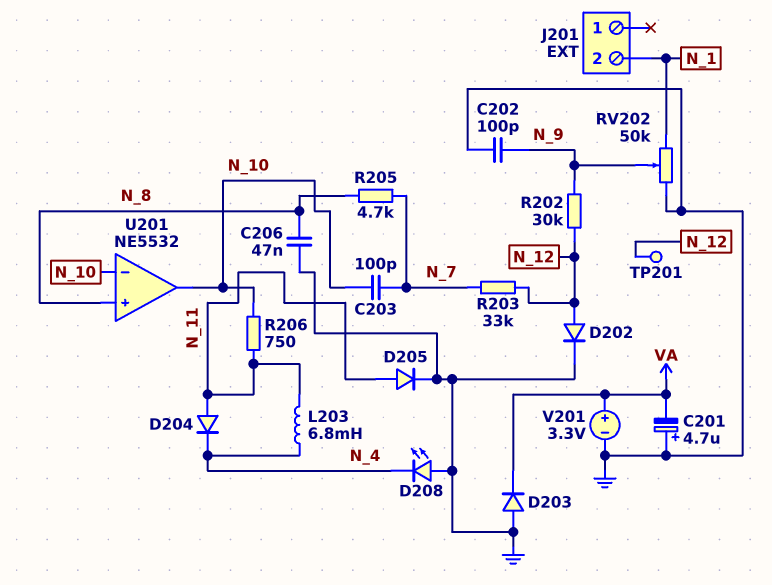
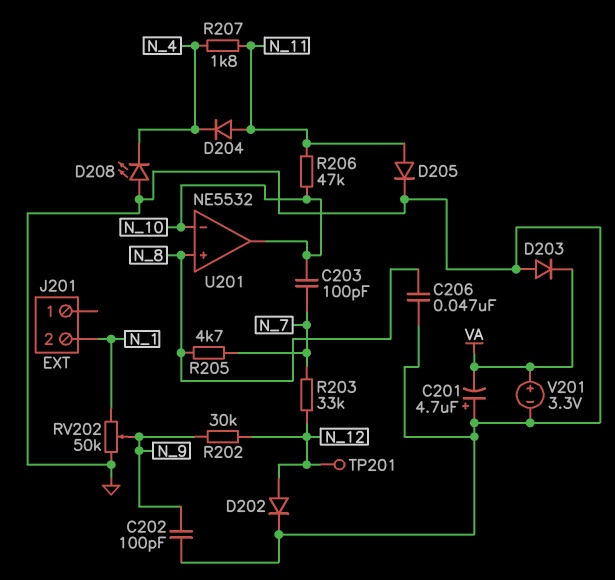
L203: 6.8mH (N_4, N_11) -> none
R206: 750 (N_10, N_11) -> 47k (N_10, N_11)
R207: none -> 1.8k (N_4, N_11)

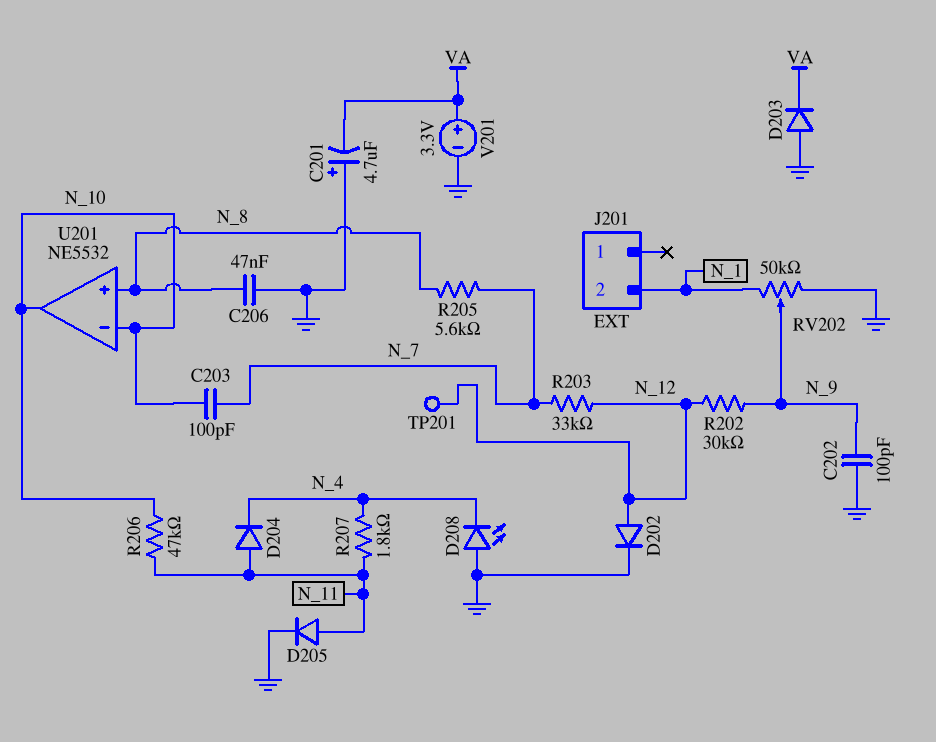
R205: 4.7k (N_7, N_8) -> 5.6k (N_7, N_8)

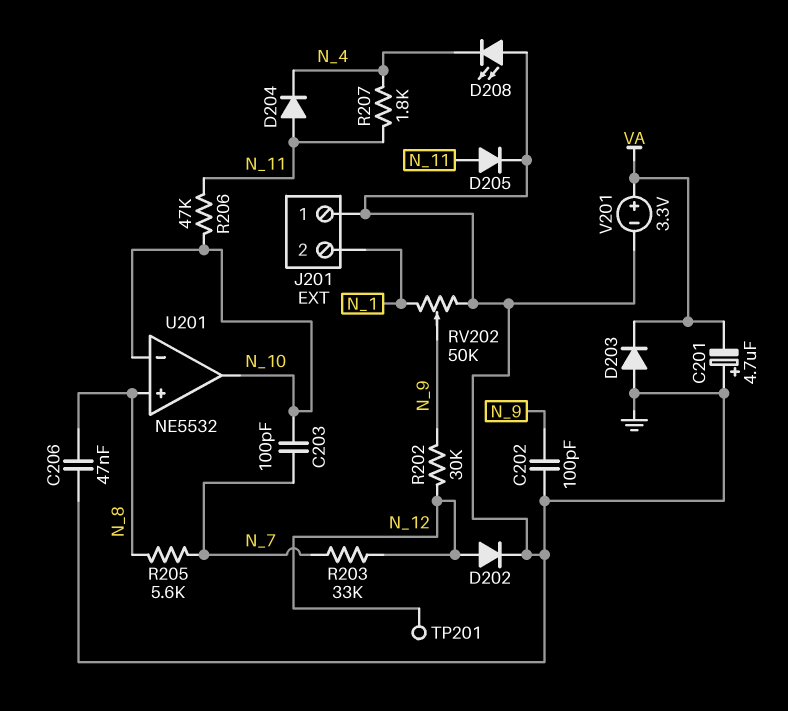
J201 pin 1: none -> GND

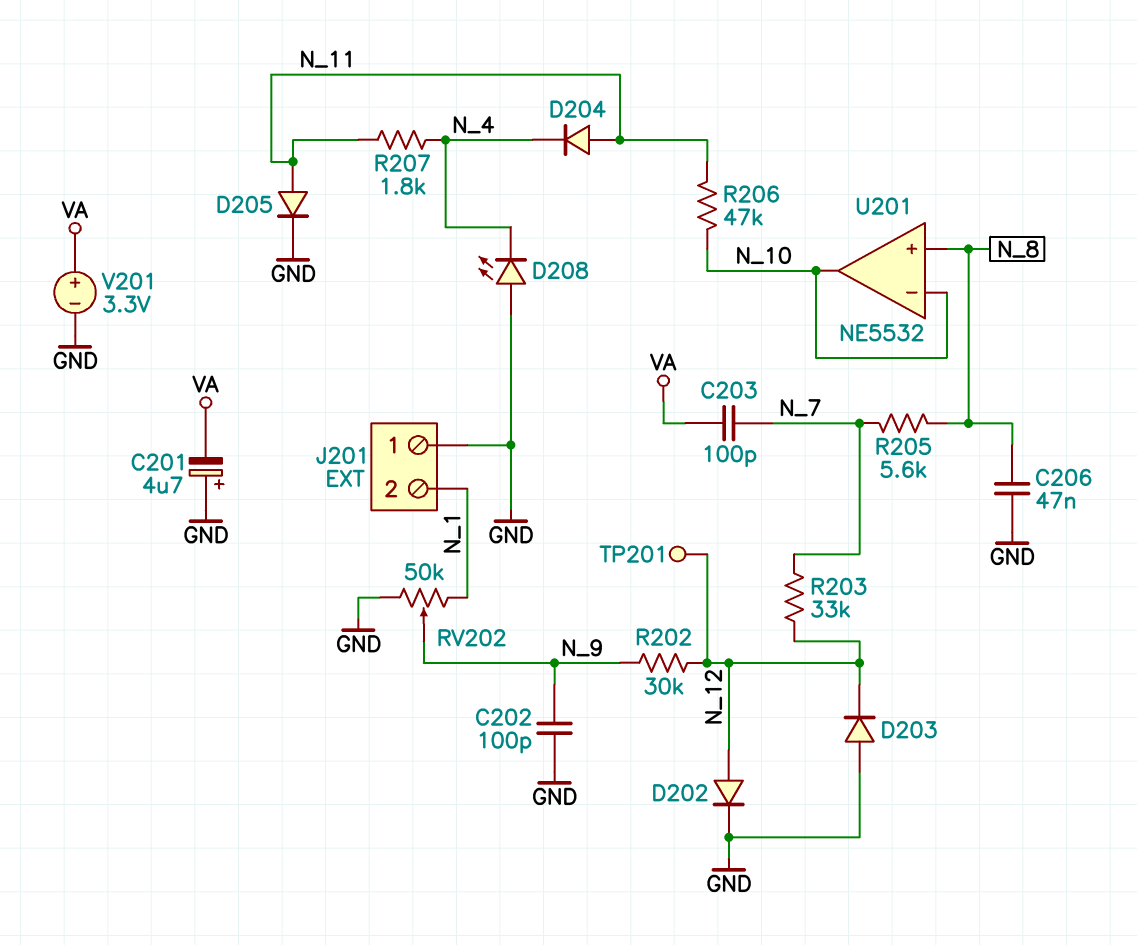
C203: 100pF (N_7, N_10) -> 100pF (N_7, VA)
D203: diode (A GND, K VA) -> diode (A GND, K N_12)

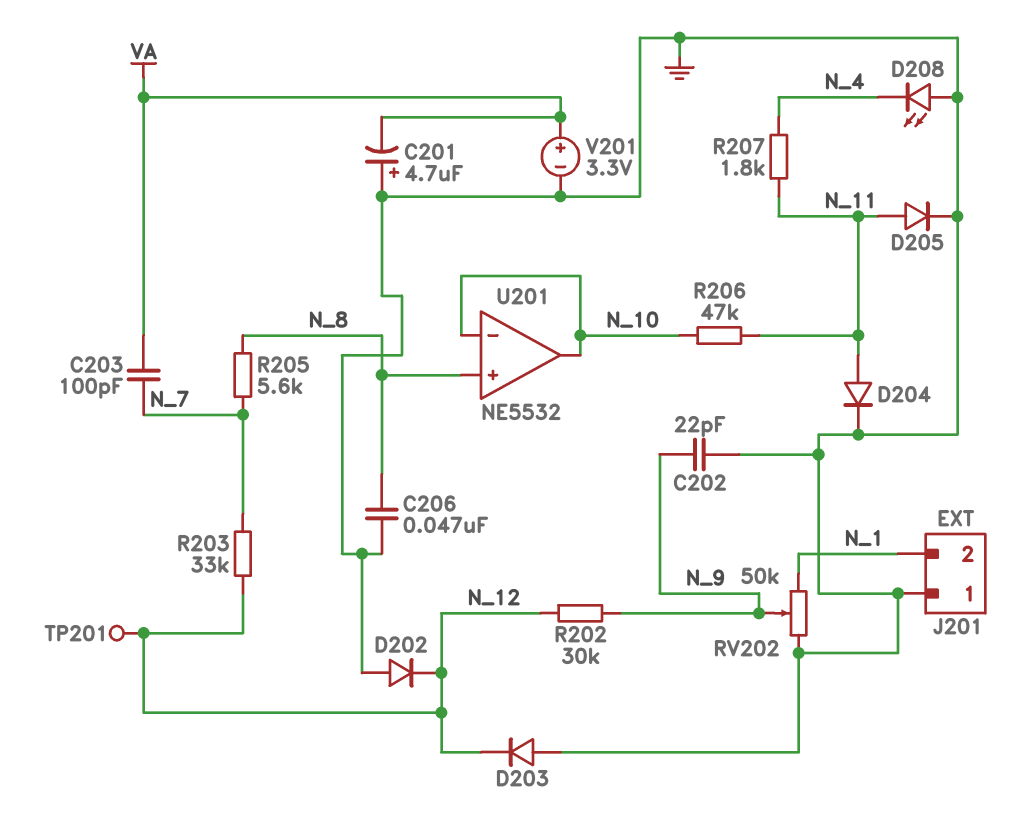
C202: 100pF (GND, N_9) -> 22pF (GND, N_9)
D202: diode (A N_12, K GND) -> diode (A GND, K N_12)
D204: diode (A N_11, K N_4) -> diode (A N_11, K GND)

